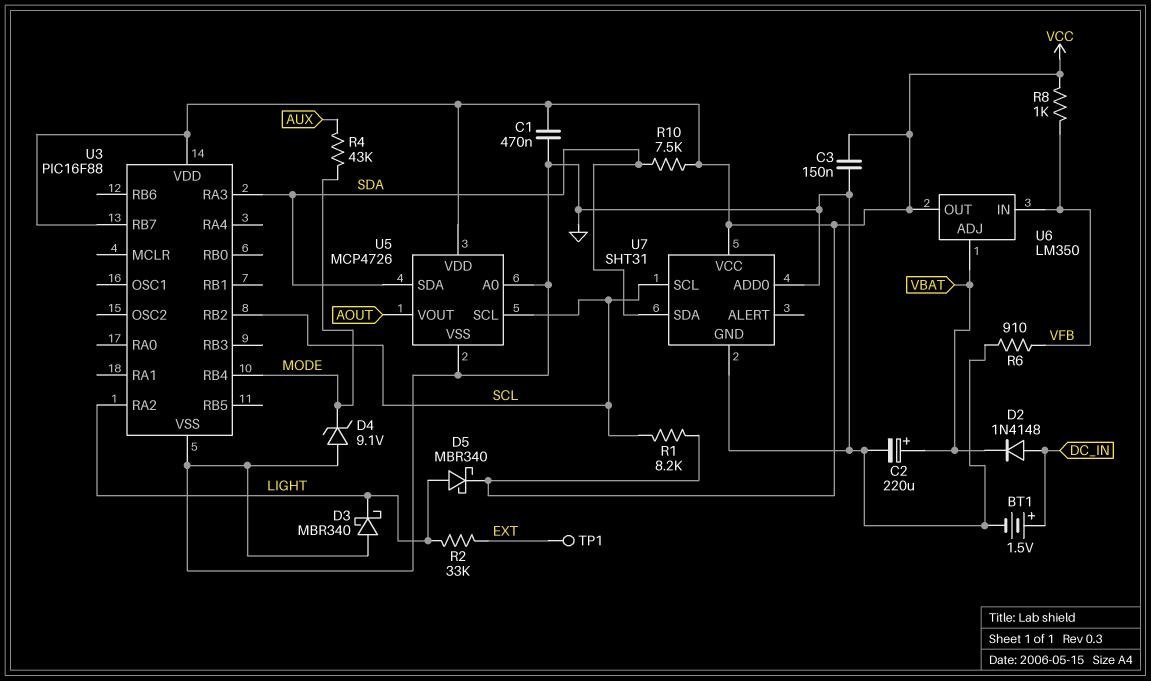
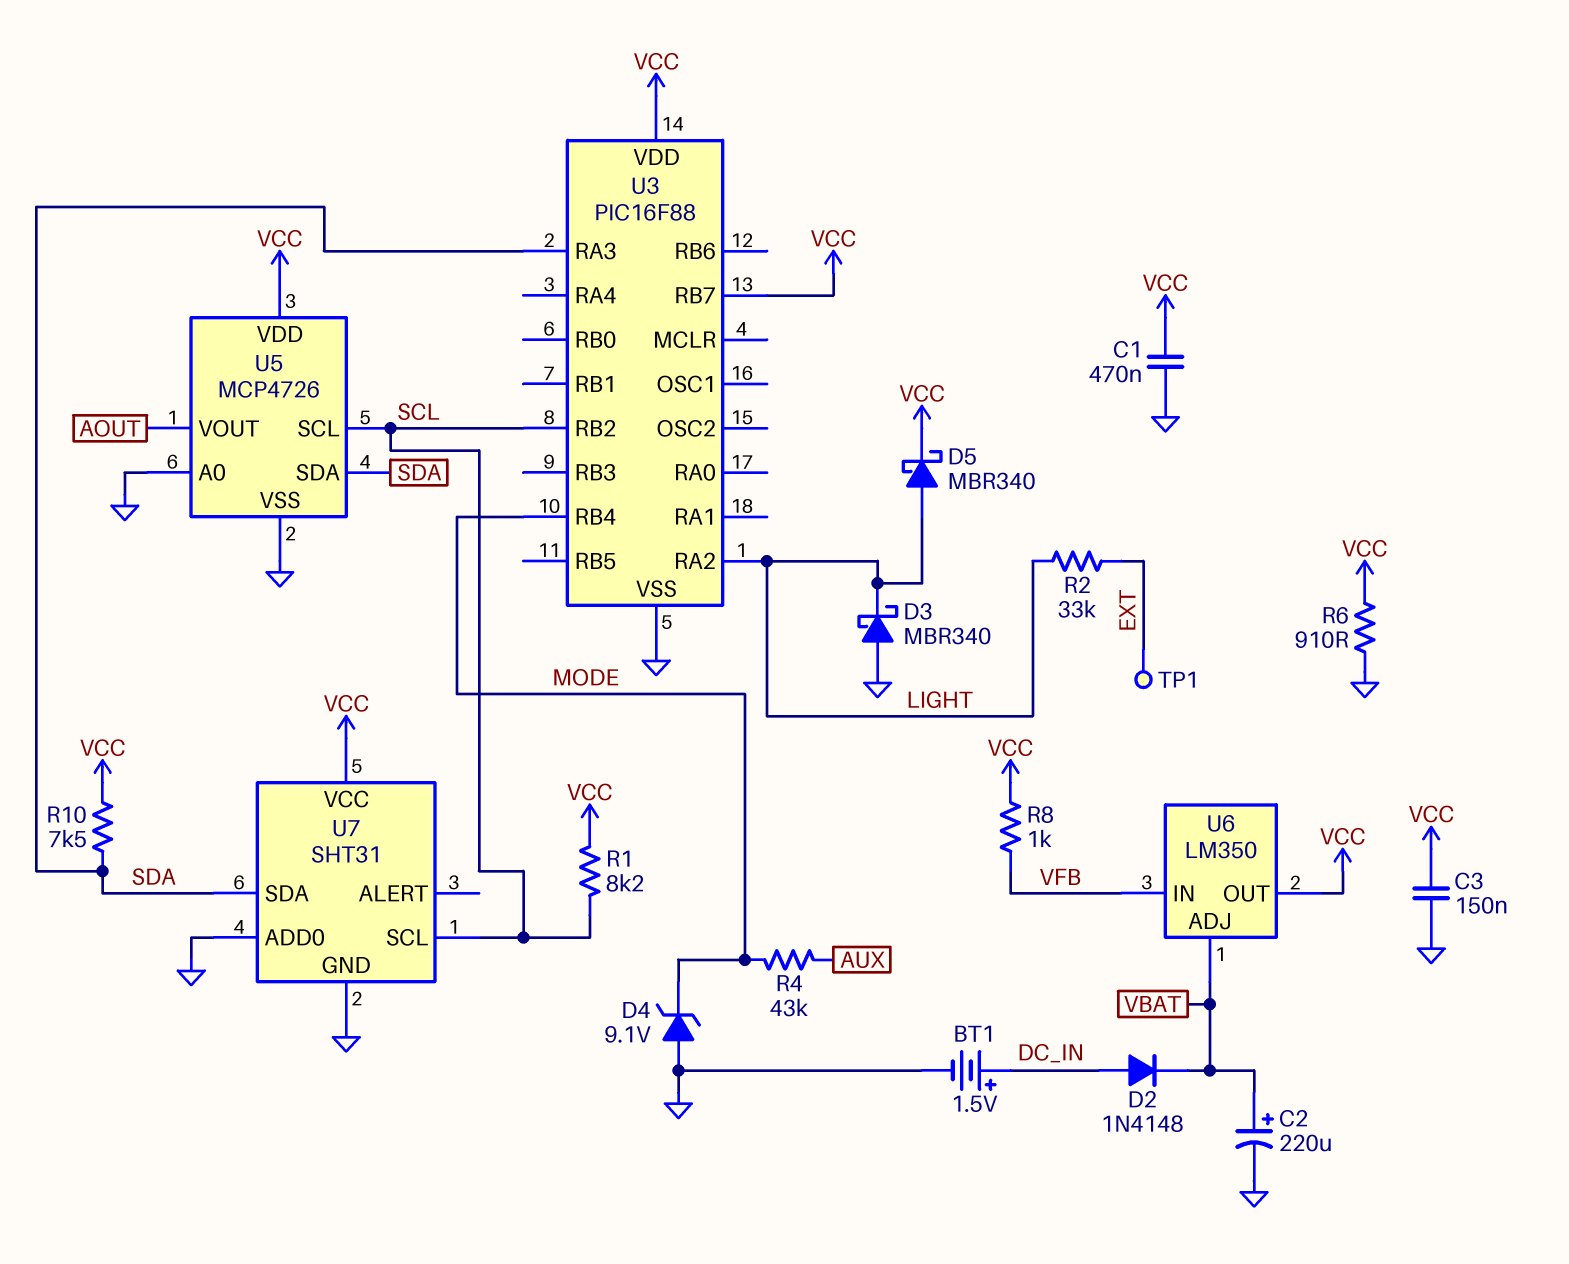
R6: 910 (GND, VFB) -> 910 (GND, VCC)

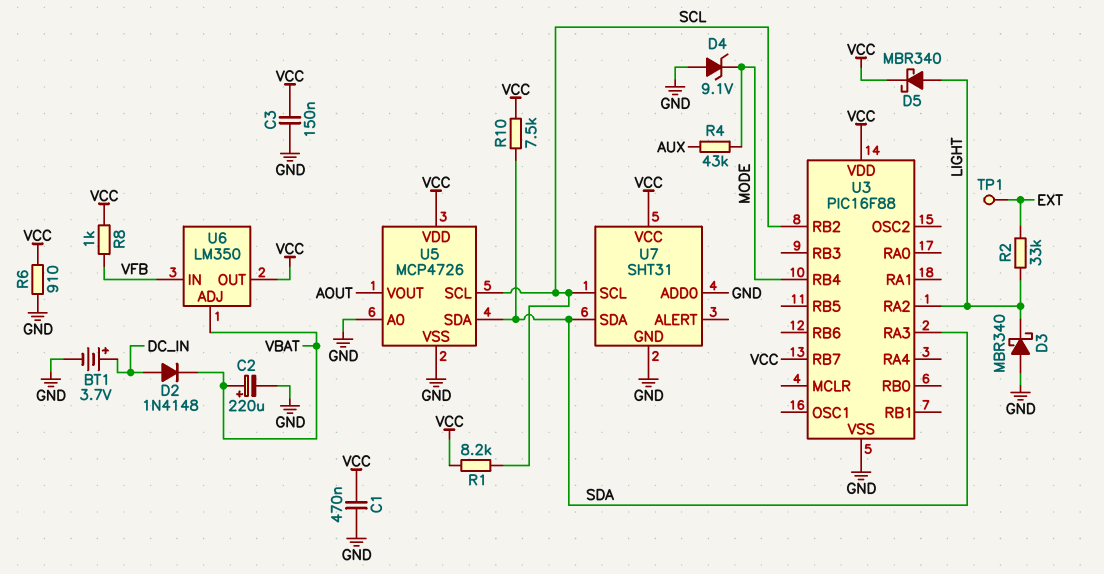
BT1: 1.5V (plus DC_IN, minus GND) -> 3.7V (plus DC_IN, minus GND)

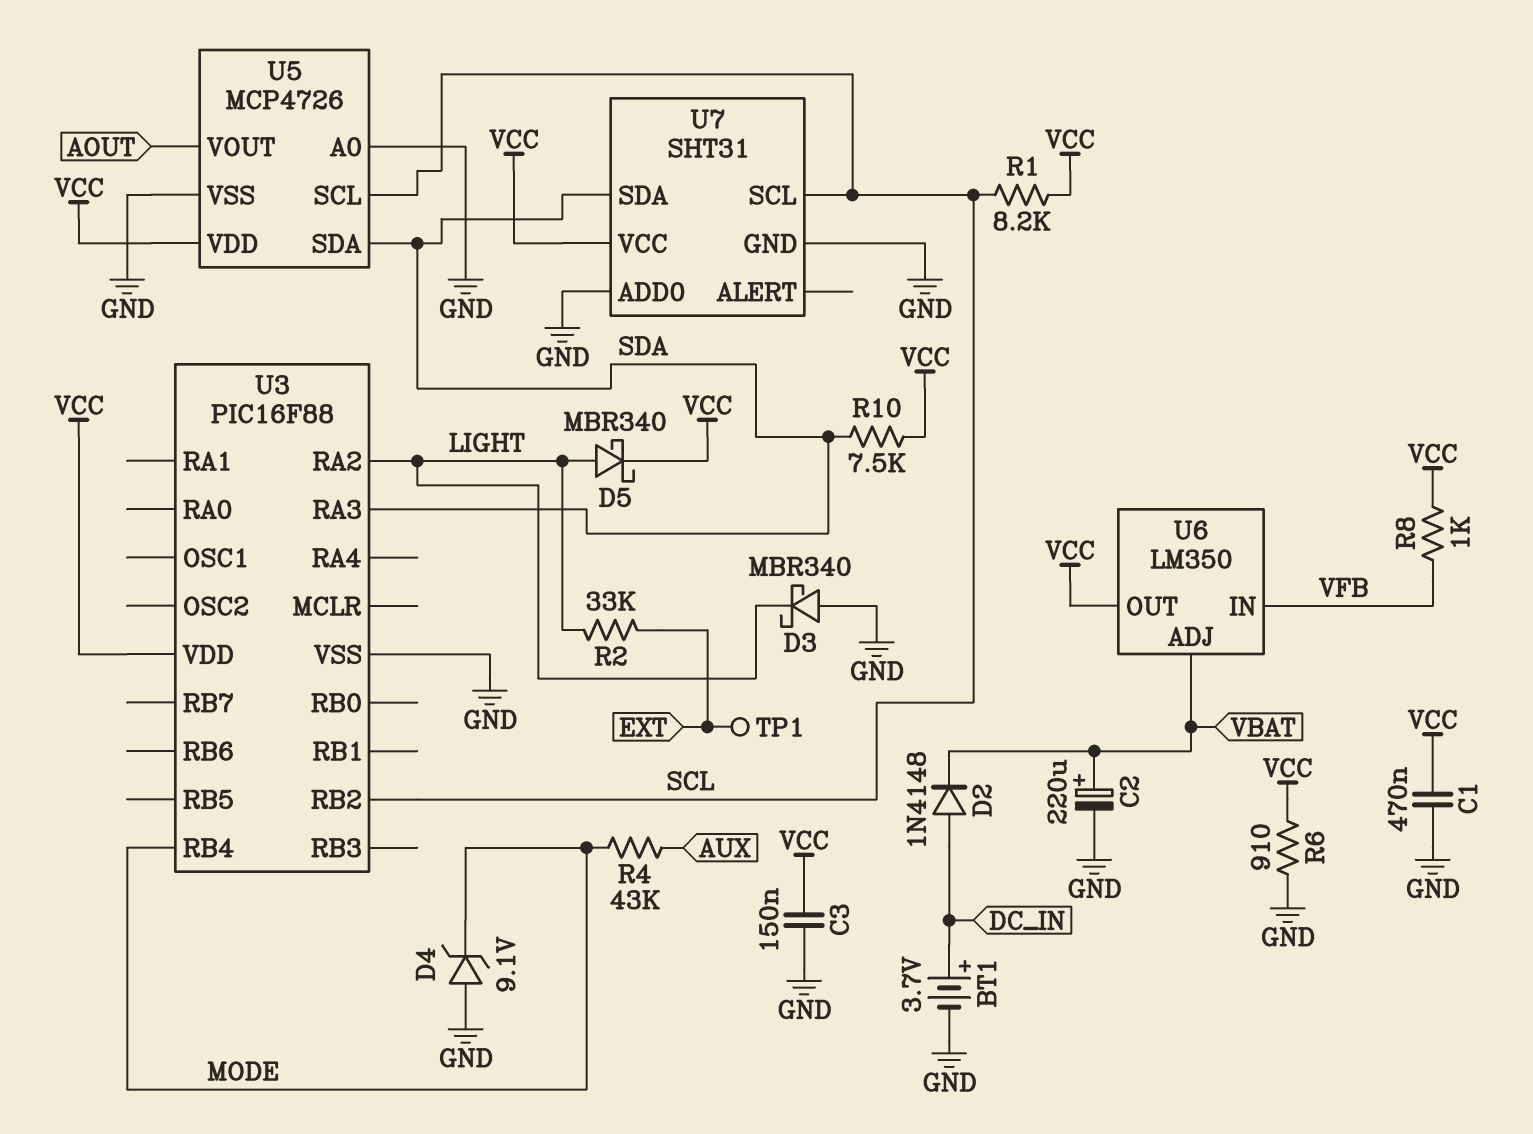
U3 pin RB7: VCC -> none

